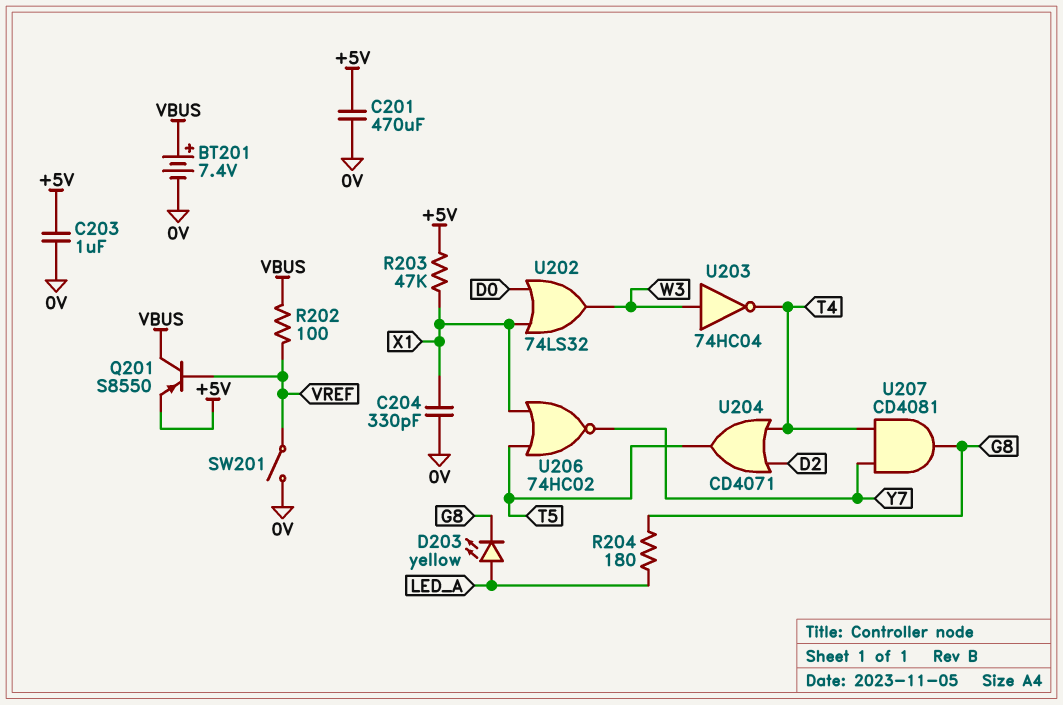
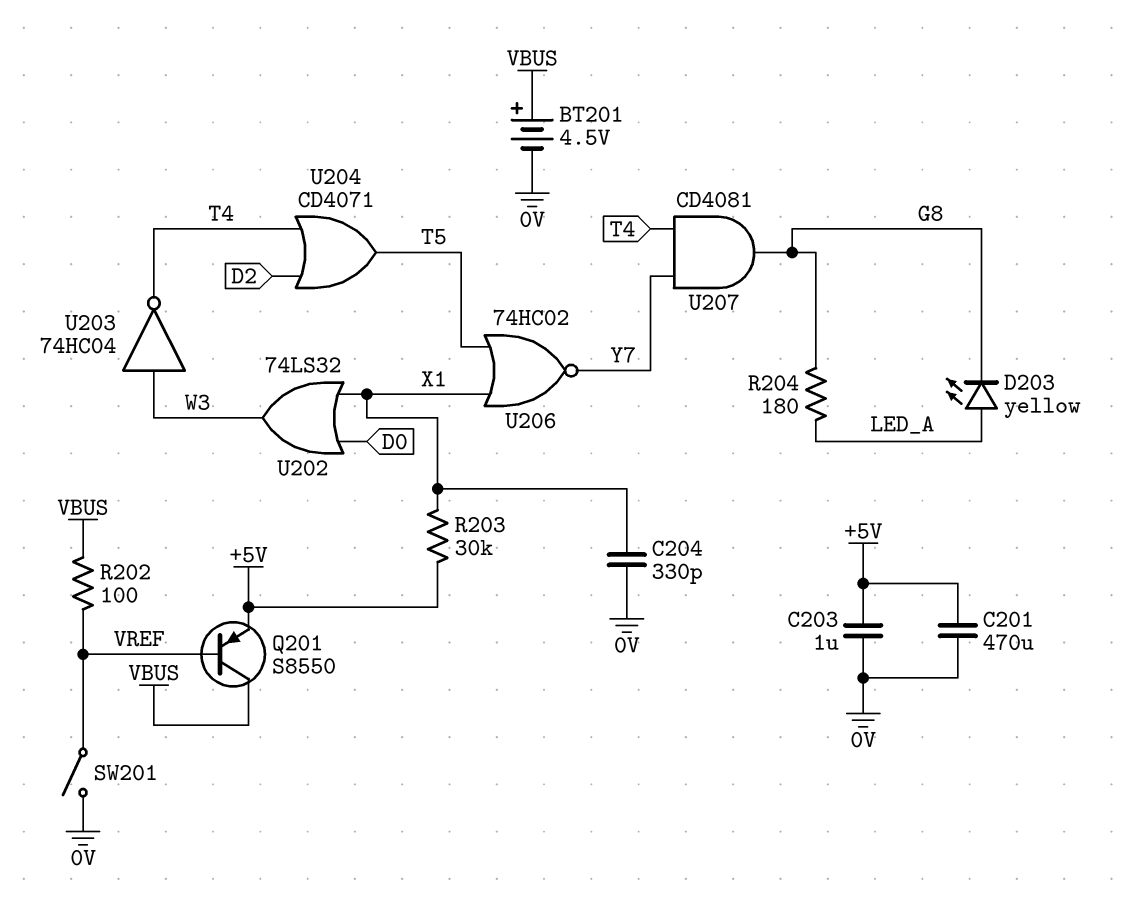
BT201: 7.4V (plus VBUS, minus 0V) -> 4.5V (plus VBUS, minus 0V)
R203: 47k (+5V, X1) -> 30k (+5V, X1)

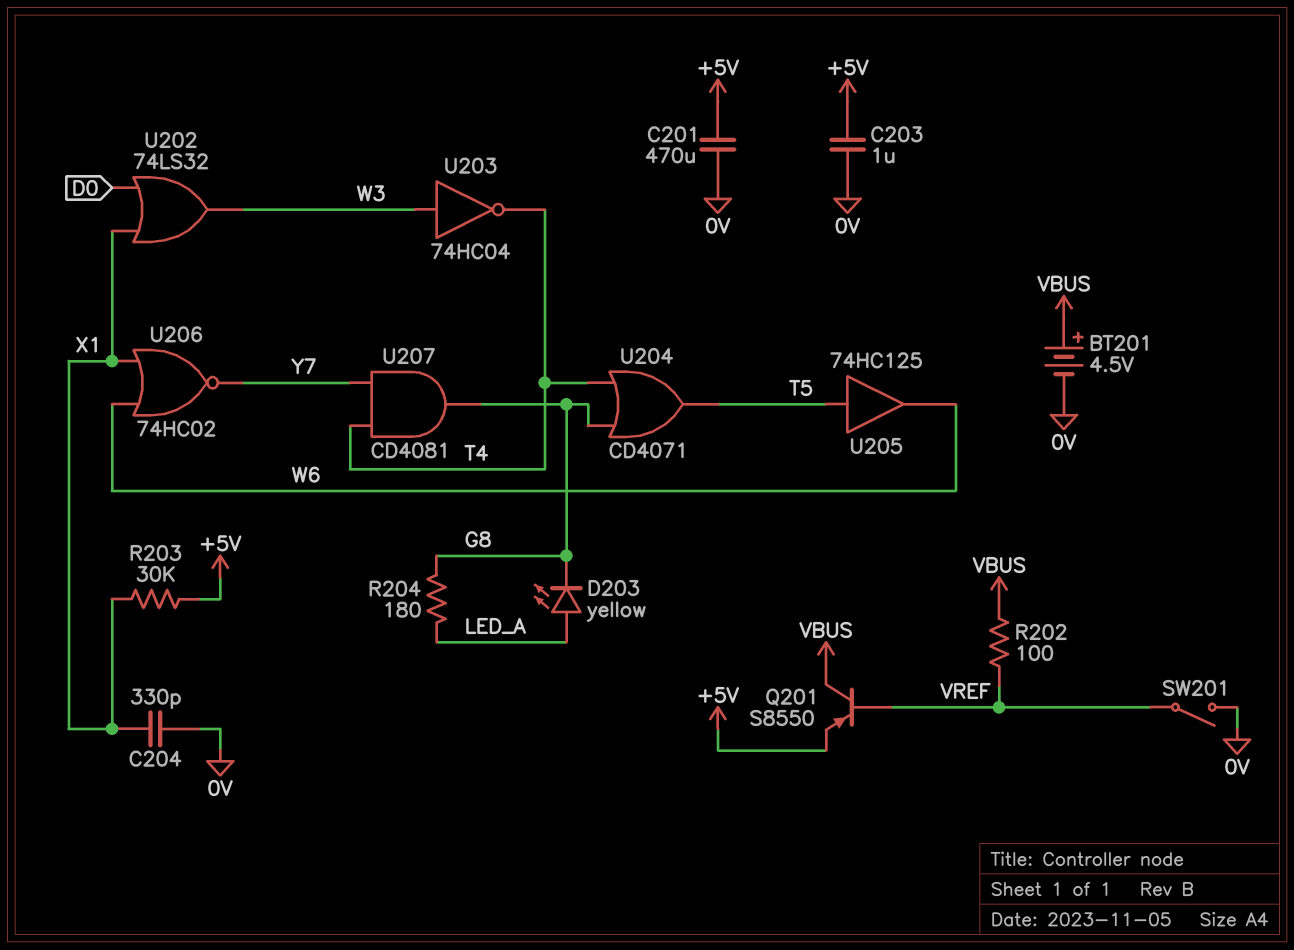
U204: OR CD4071 (in D2, in T4, out T5) -> OR CD4071 (in G8, in T4, out T5)
U205: none -> buffer 74HC125 (in T5, out W6)
U206: NOR 74HC02 (in T5, in X1, out Y7) -> NOR 74HC02 (in W6, in X1, out Y7)

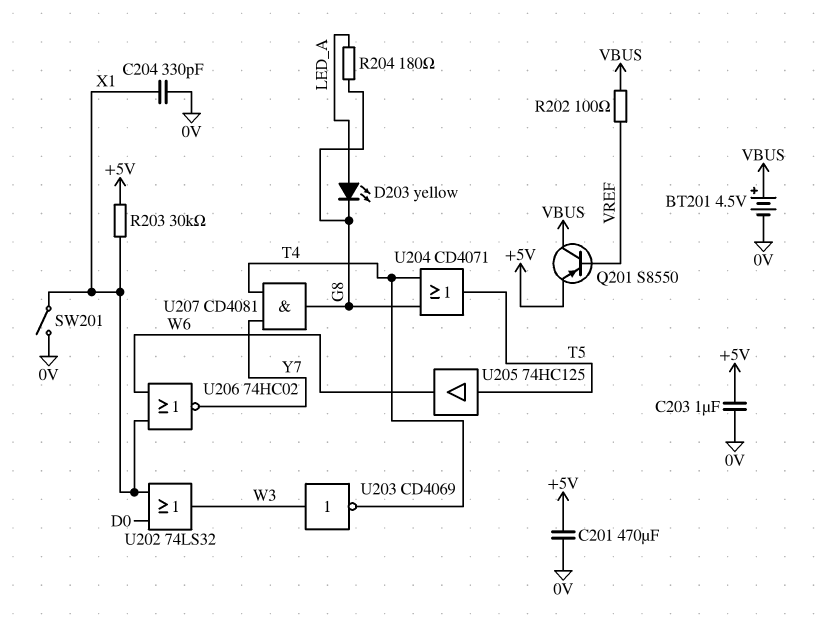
SW201: switch (0V, VREF) -> switch (0V, X1)
U203: NOT 74HC04 (in W3, out T4) -> NOT CD4069 (in W3, out T4)

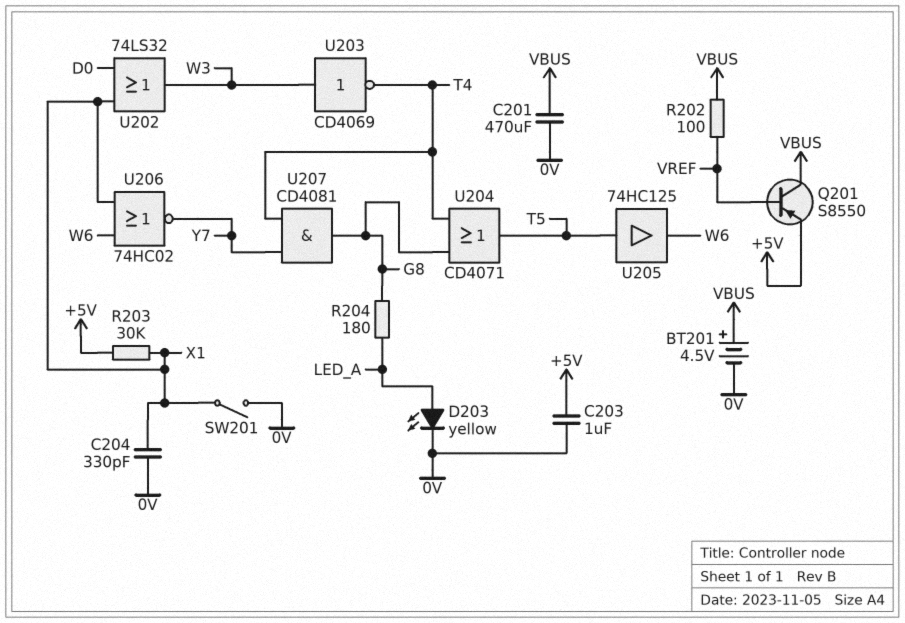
C201: 470uF (+5V, 0V) -> 470uF (0V, VBUS)
D203: LED yellow (A LED_A, K G8) -> LED yellow (A LED_A, K 0V)

